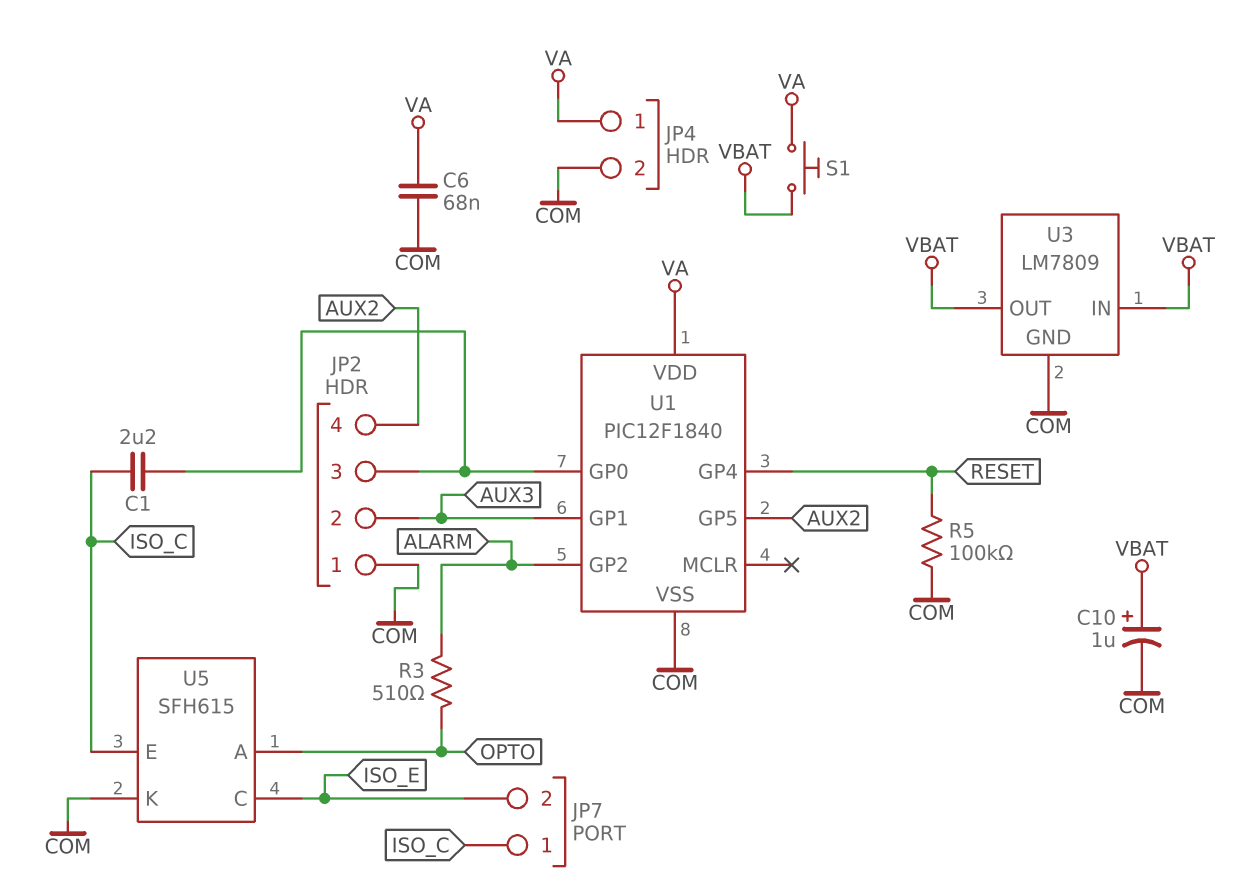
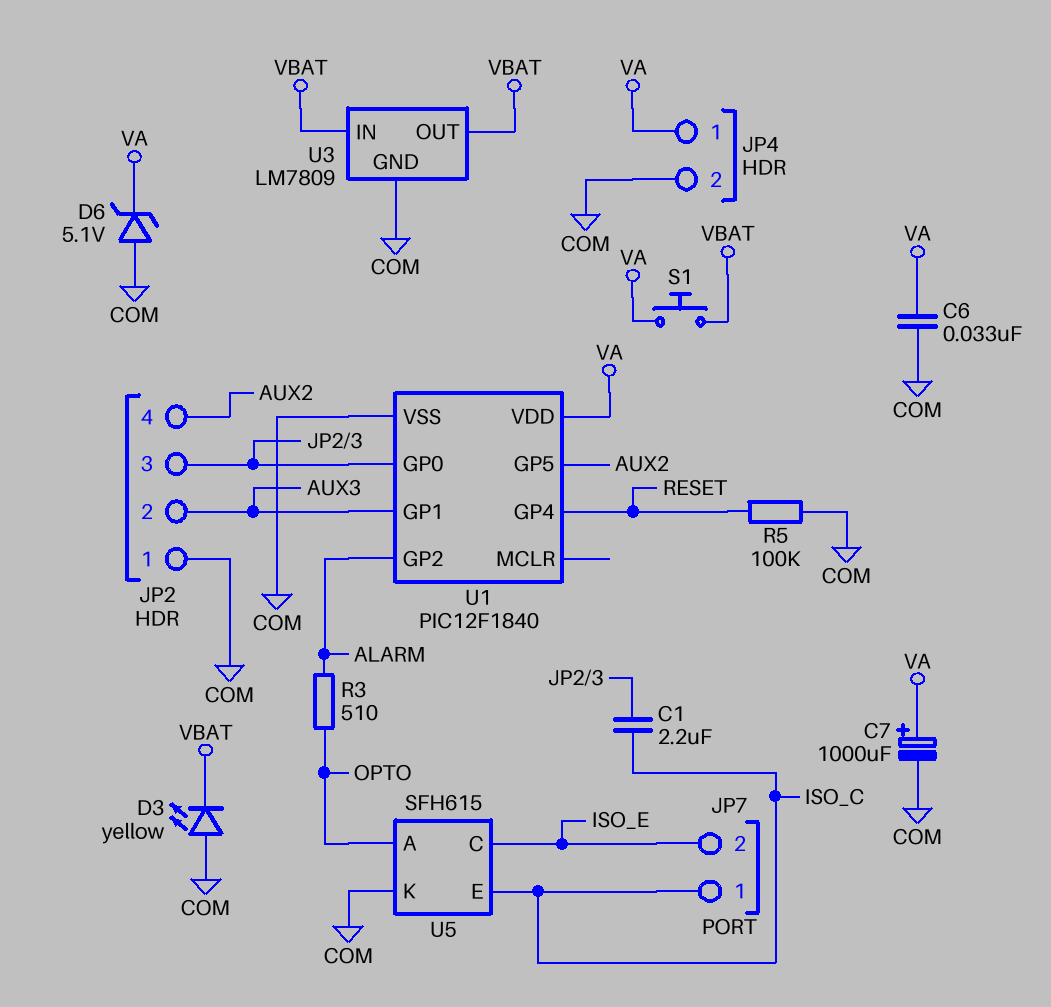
C6: 68nF (COM, VA) -> 33nF (COM, VA)
C7: none -> 1000uF (plus VA, minus COM)
C10: 1uF (plus VBAT, minus COM) -> none
D3: none -> LED yellow (A COM, K VBAT)
D6: none -> zener 5.1V (A COM, K VA)

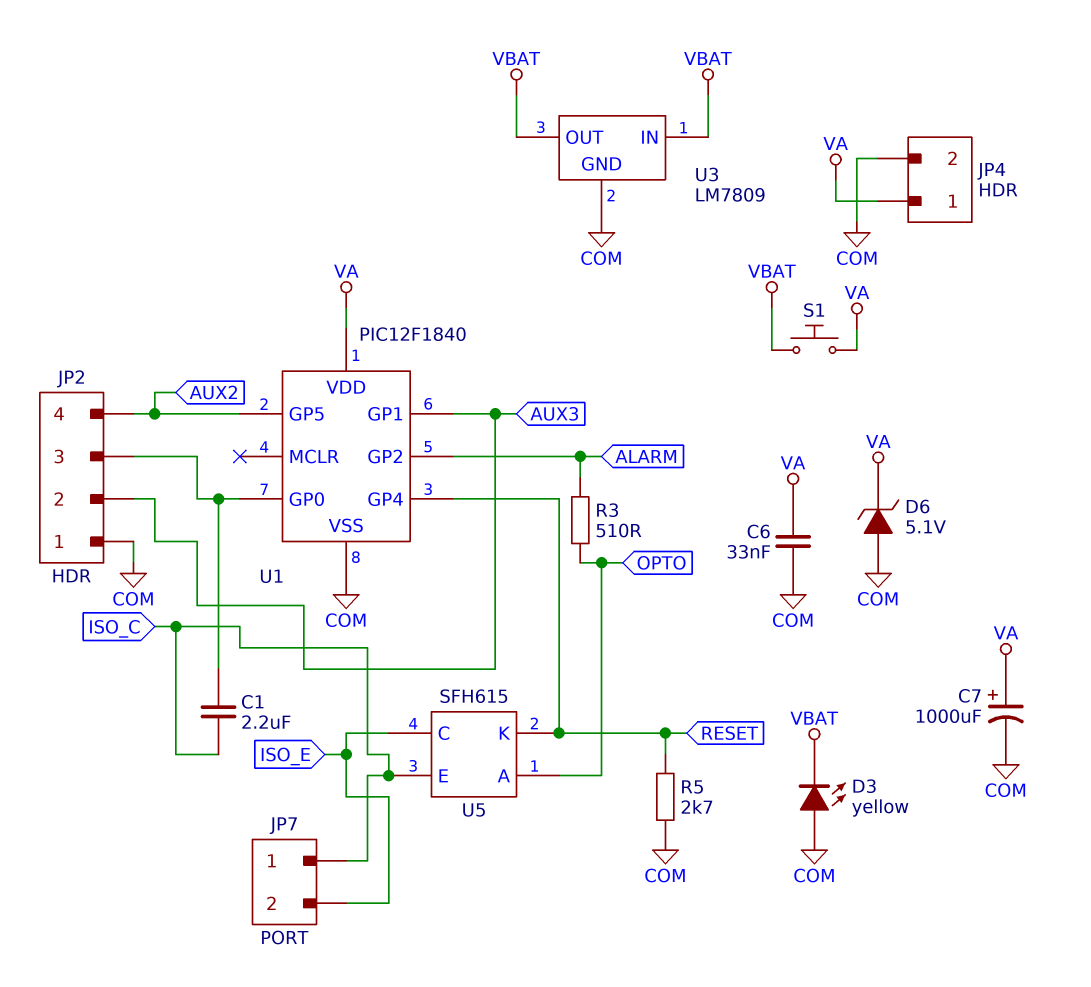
R5: 100k (COM, RESET) -> 2.7k (COM, RESET)
U5 pin K: COM -> RESET

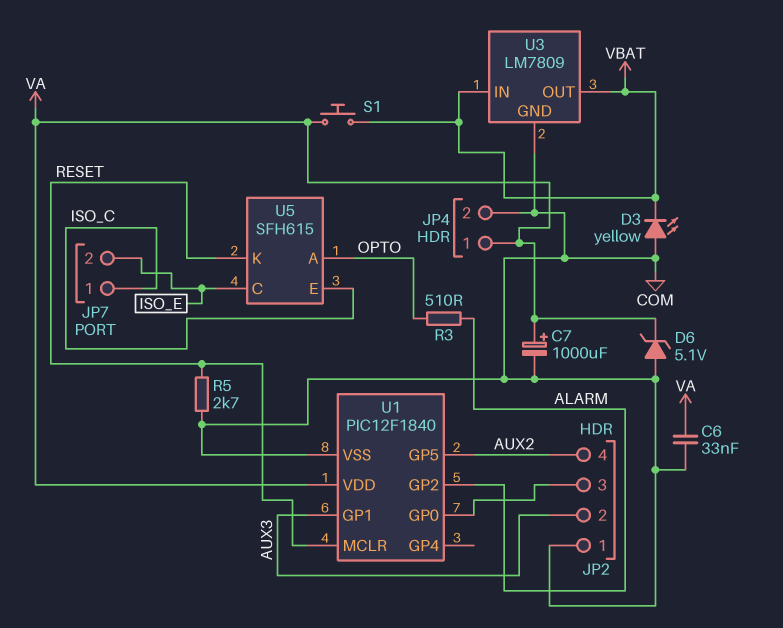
C1: 2.2uF (ISO_C, JP2/3) -> none
U1 pin GP4: RESET -> none
U1 pin MCLR: none -> RESET

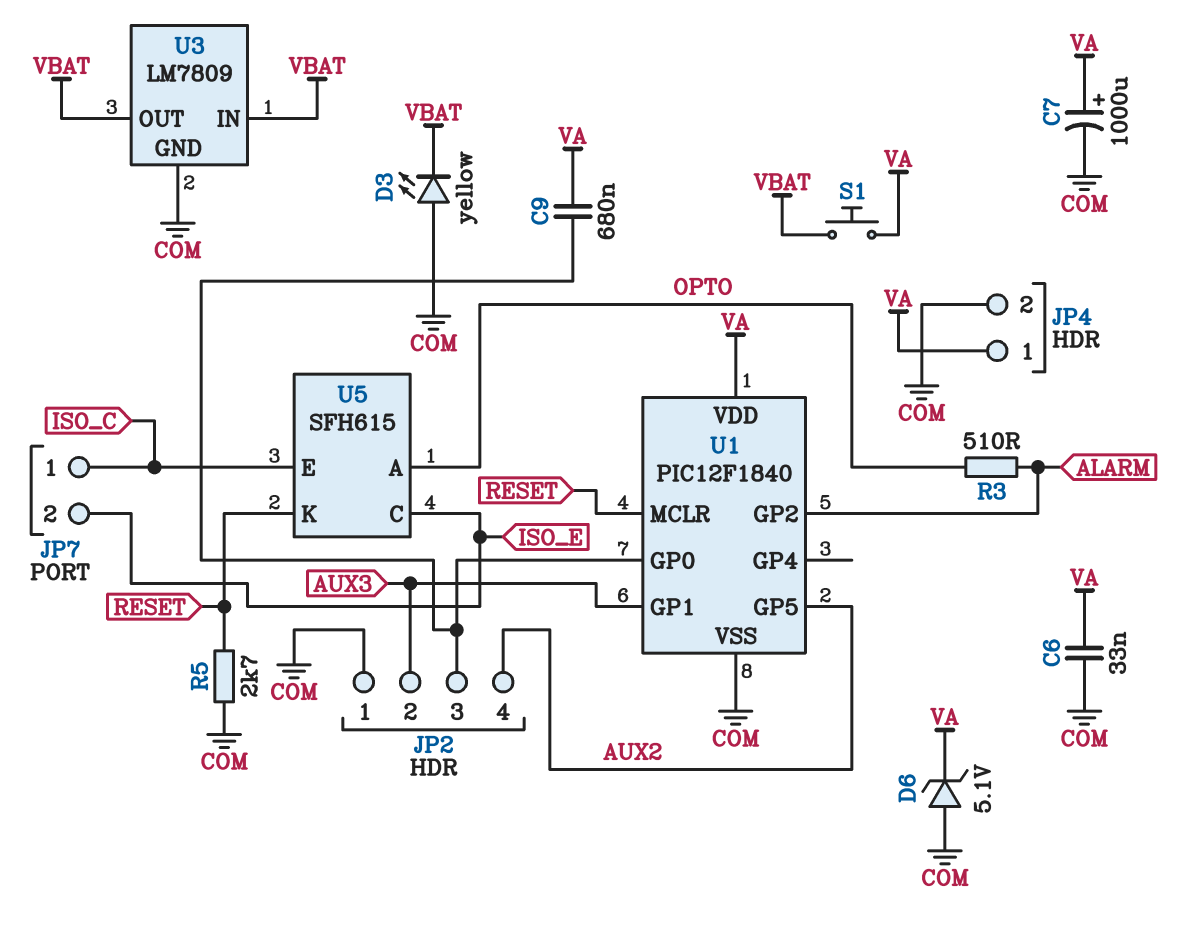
C9: none -> 680nF (JP2/3, VA)

